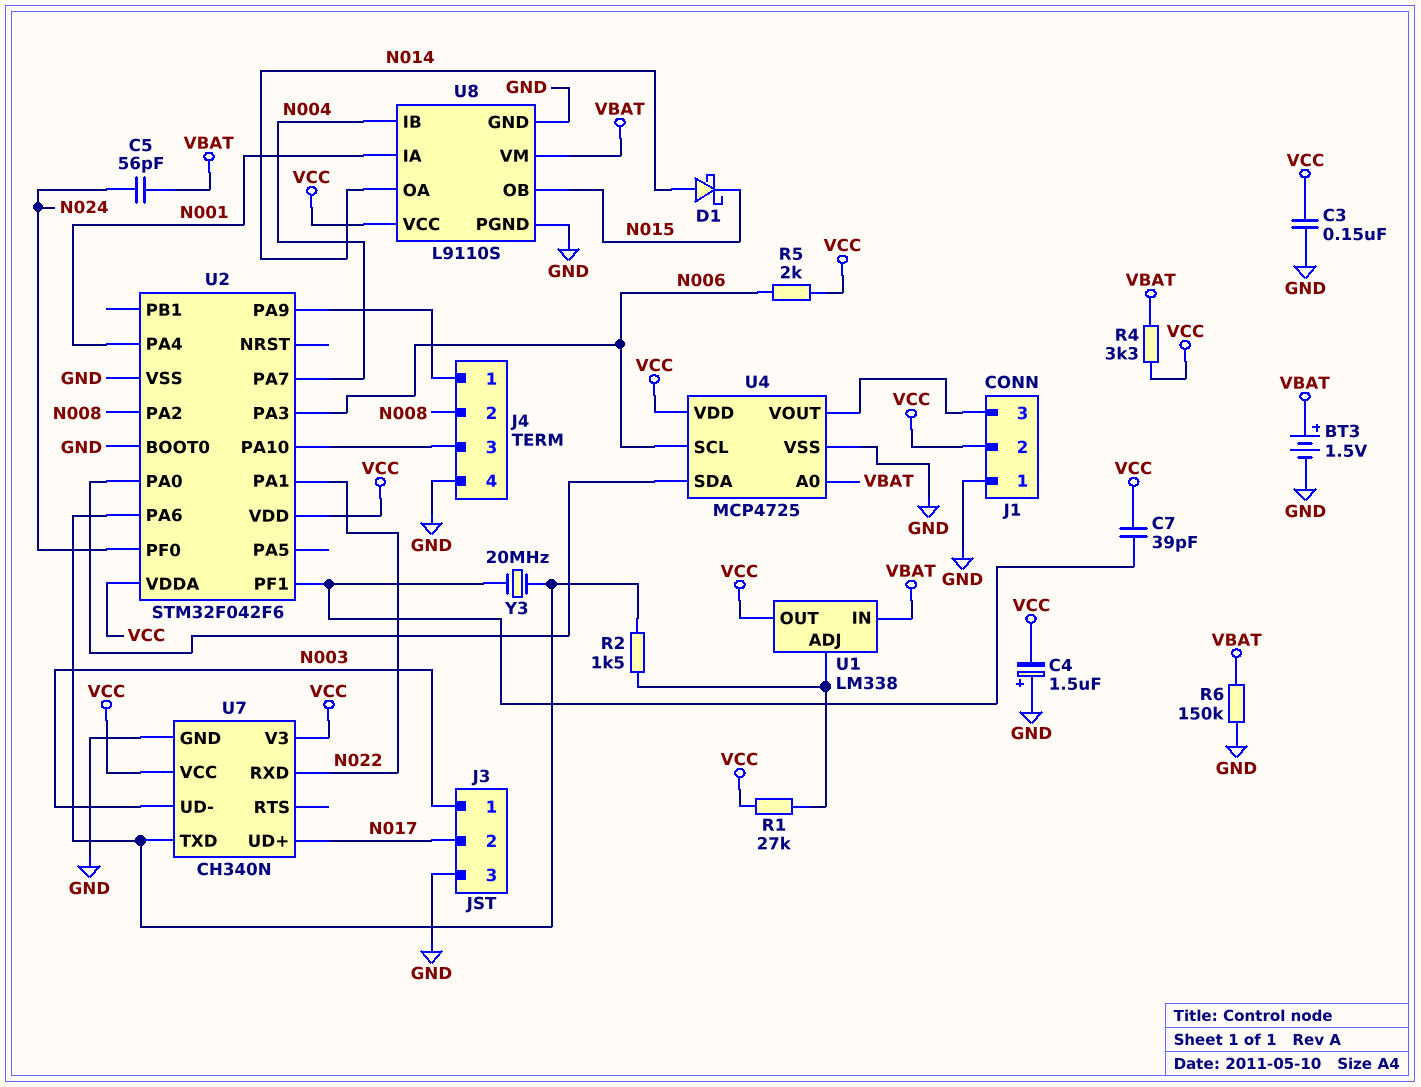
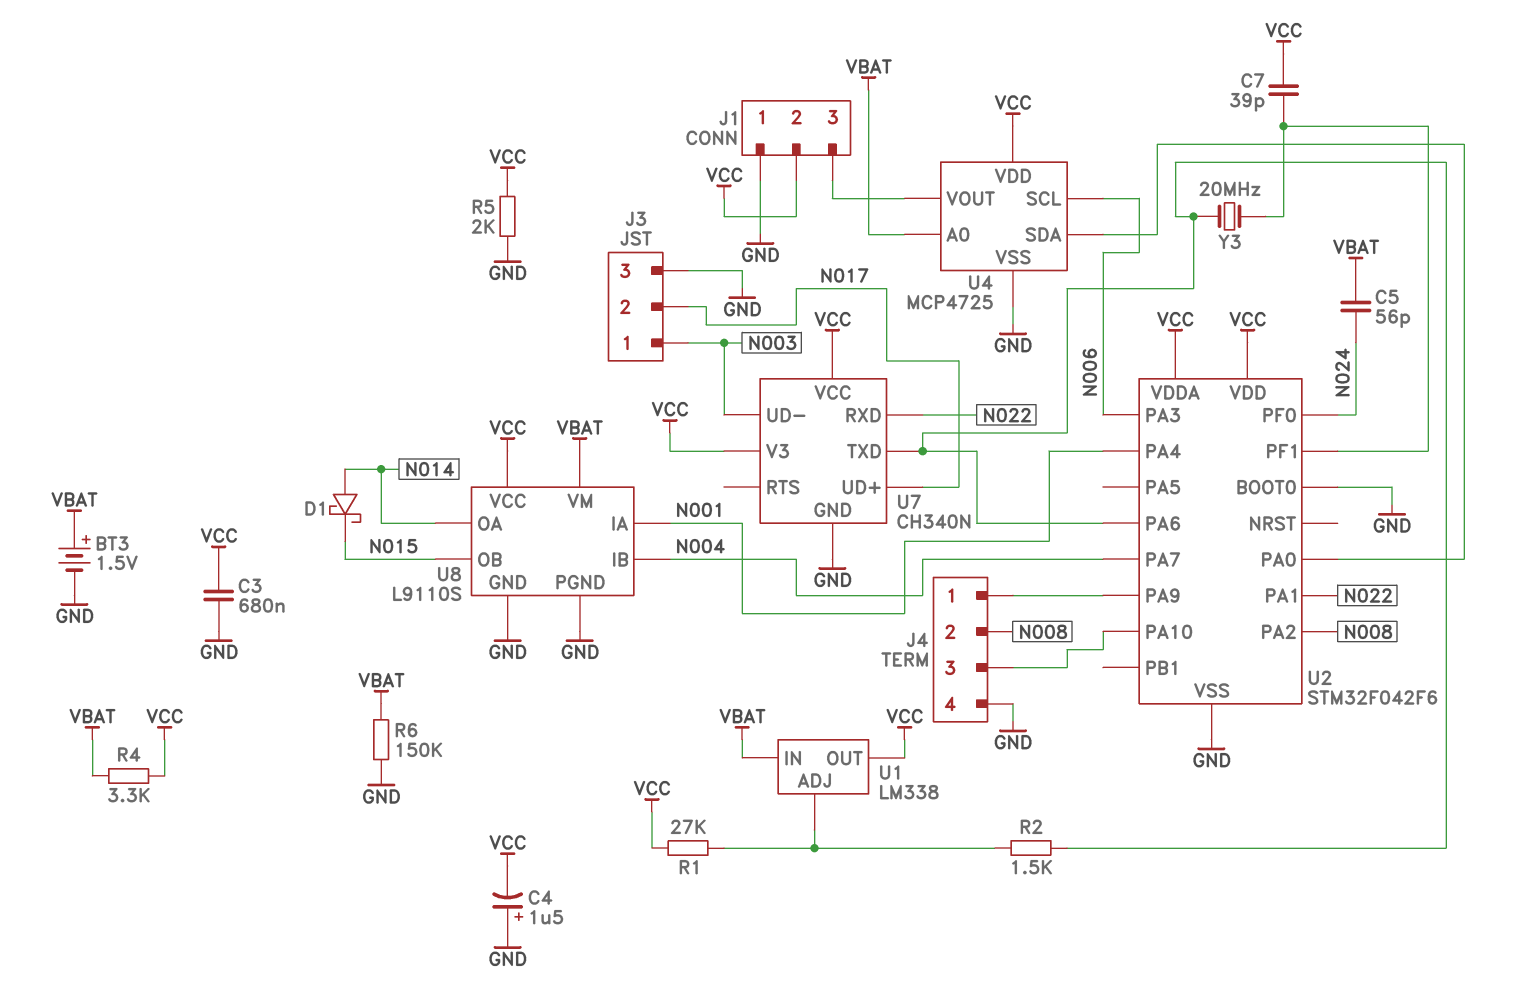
C3: 150nF (GND, VCC) -> 680nF (GND, VCC)
R5: 2k (N006, VCC) -> 2k (GND, VCC)

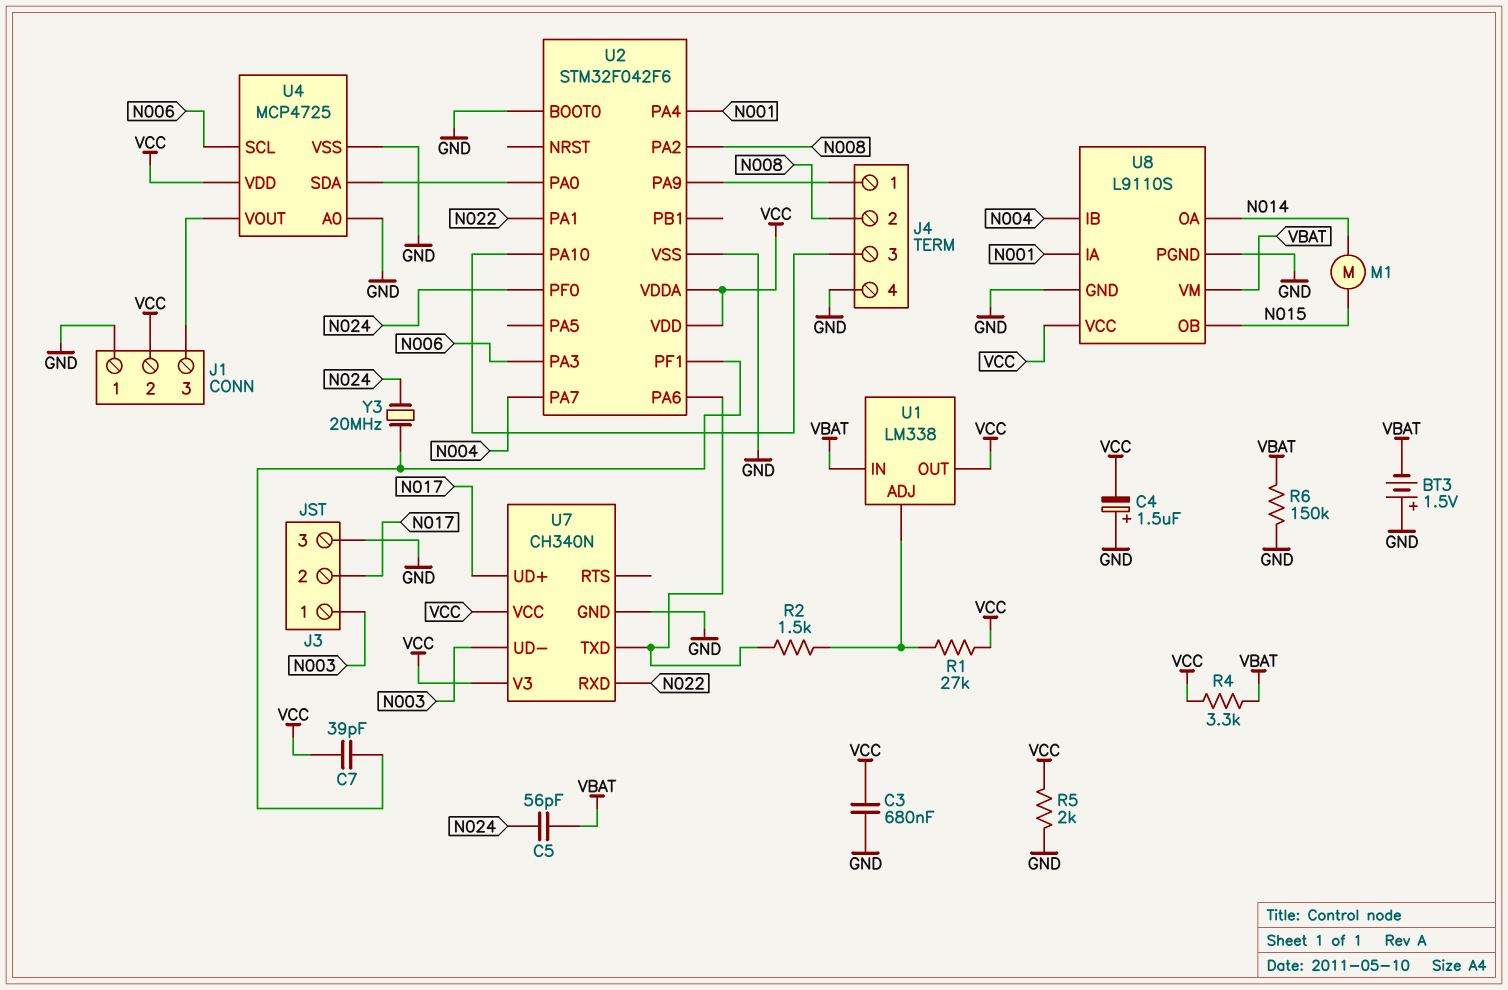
BT3: 1.5V (plus VBAT, minus GND) -> 1.5V (plus GND, minus VBAT)
D1: schottky (A N014, K N015) -> none
M1: none -> motor (N014, N015)
U4 pin A0: VBAT -> GND
Y3: 20MHz (U2/PA6, U2/PF1) -> 20MHz (N024, U2/PF1)

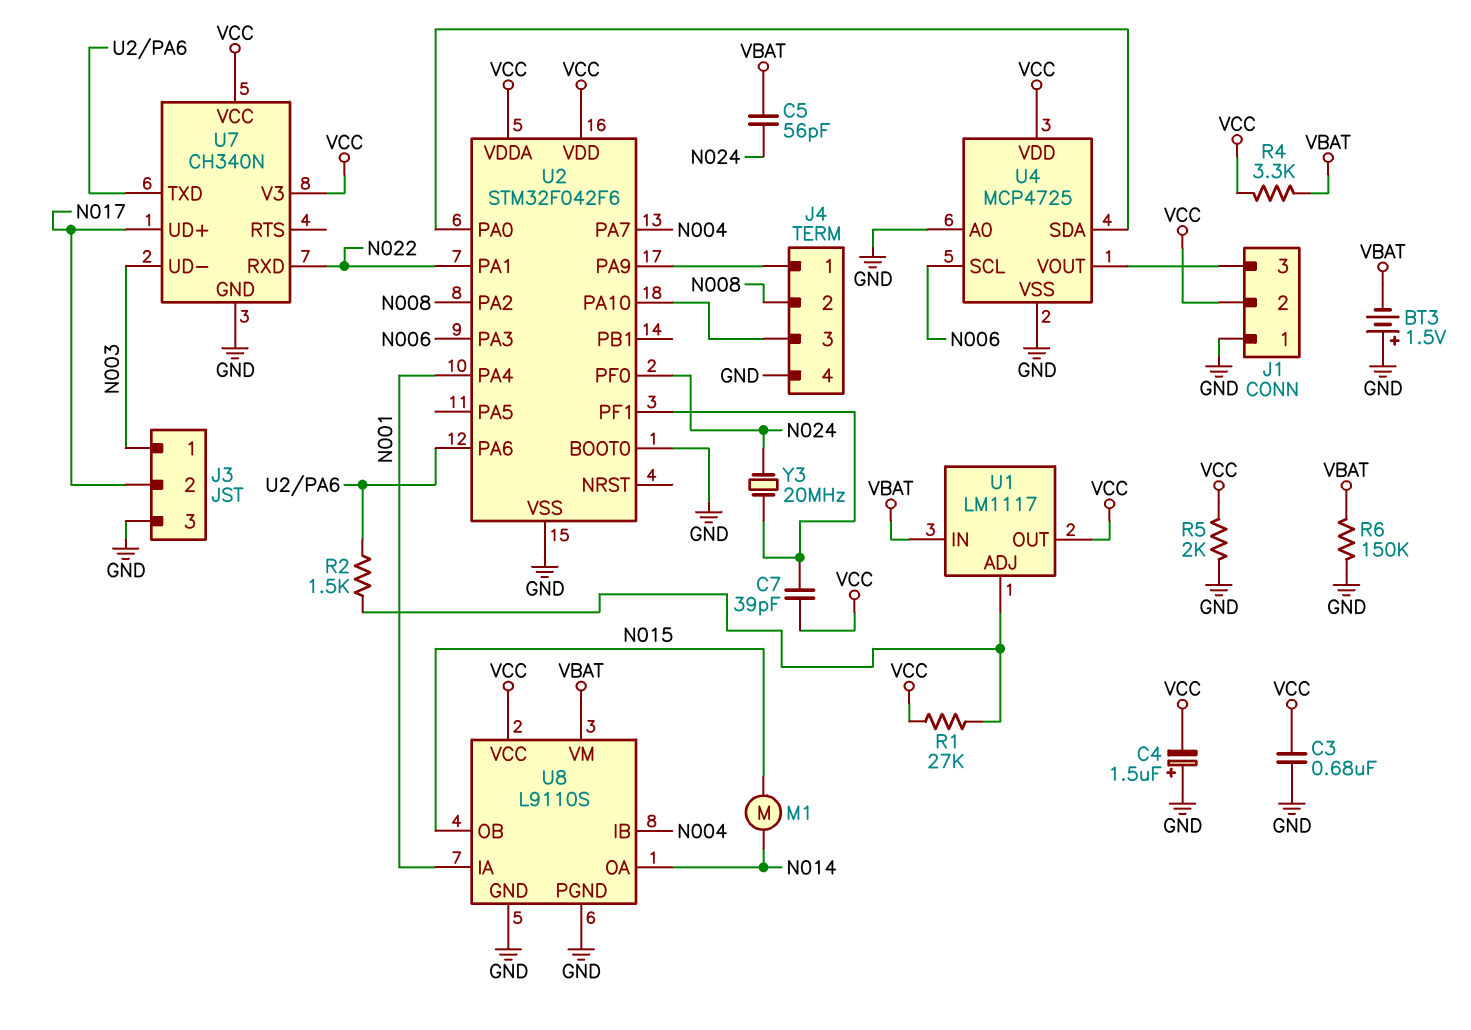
U1: LM338 -> LM1117

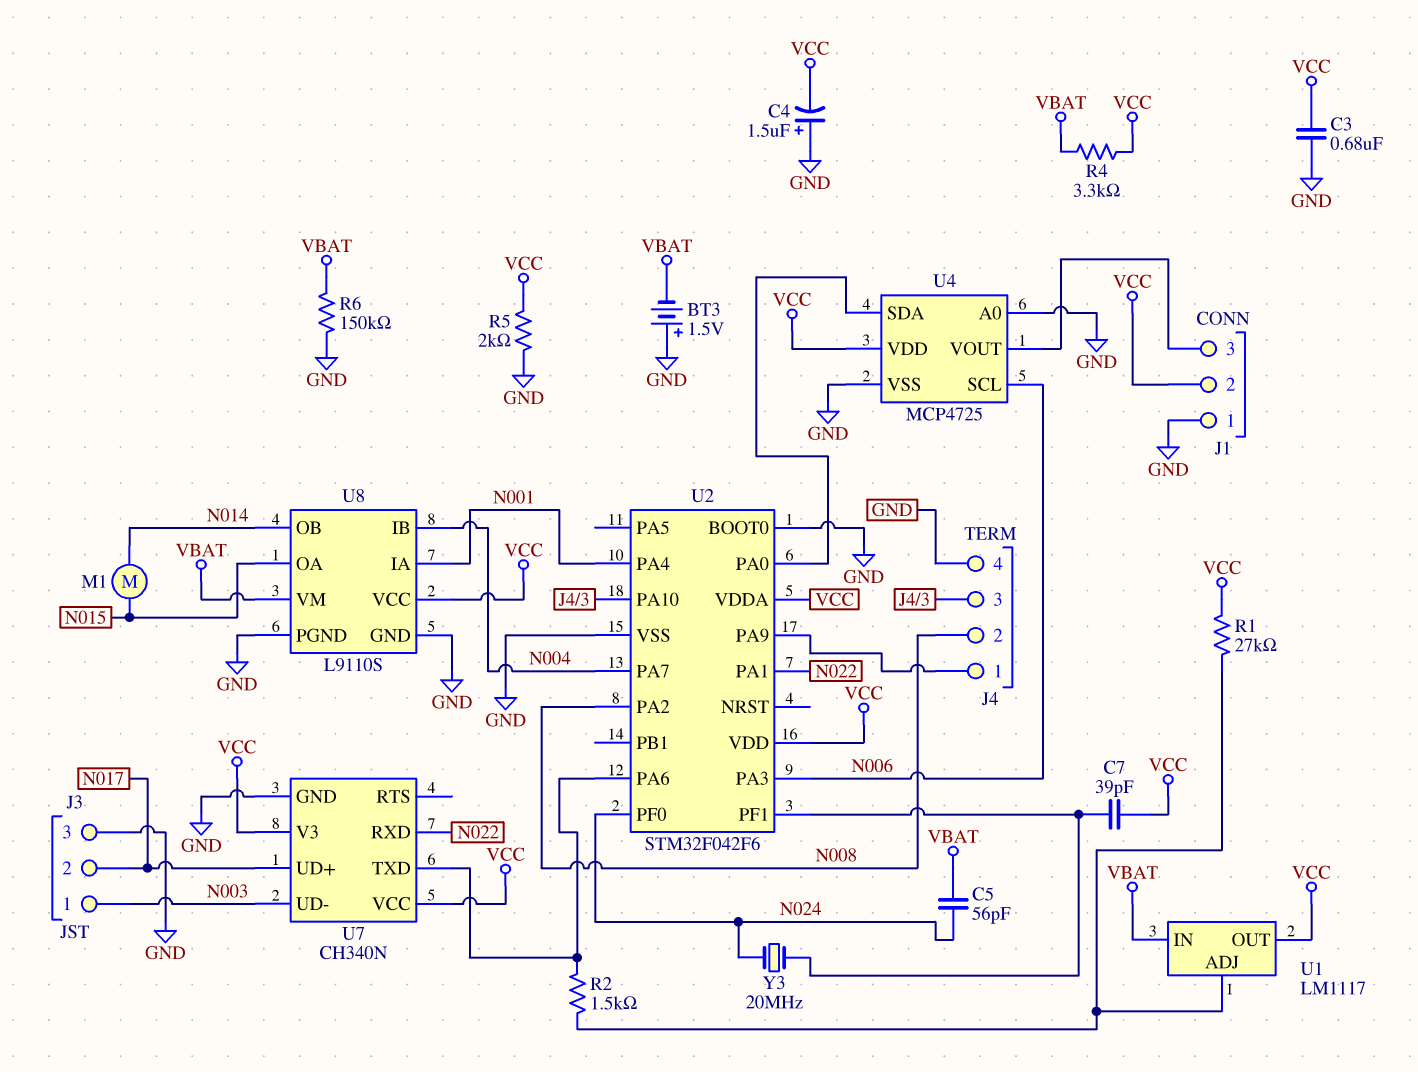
U8 pin OA: N014 -> N015
U8 pin OB: N015 -> N014

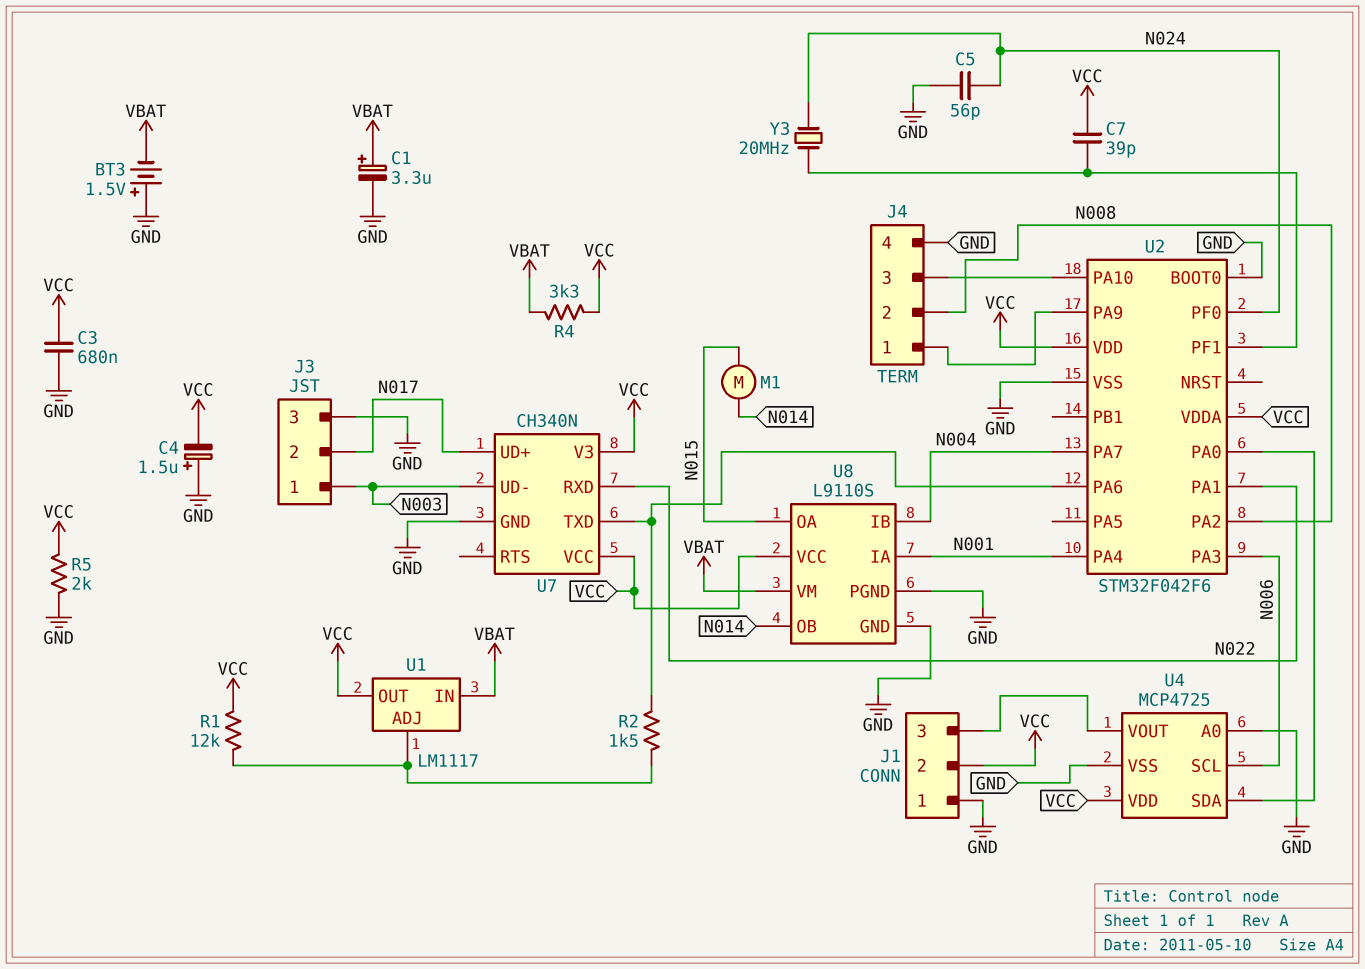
C1: none -> 3.3uF (plus VBAT, minus GND)
C5: 56pF (N024, VBAT) -> 56pF (GND, N024)
R1: 27k (U1/ADJ, VCC) -> 12k (U1/ADJ, VCC)
R6: 150k (GND, VBAT) -> none

